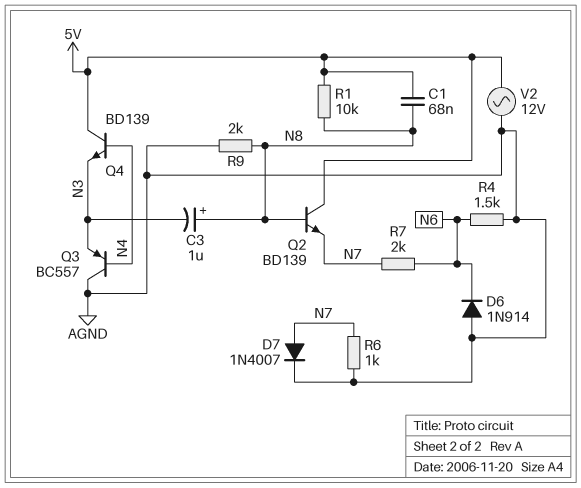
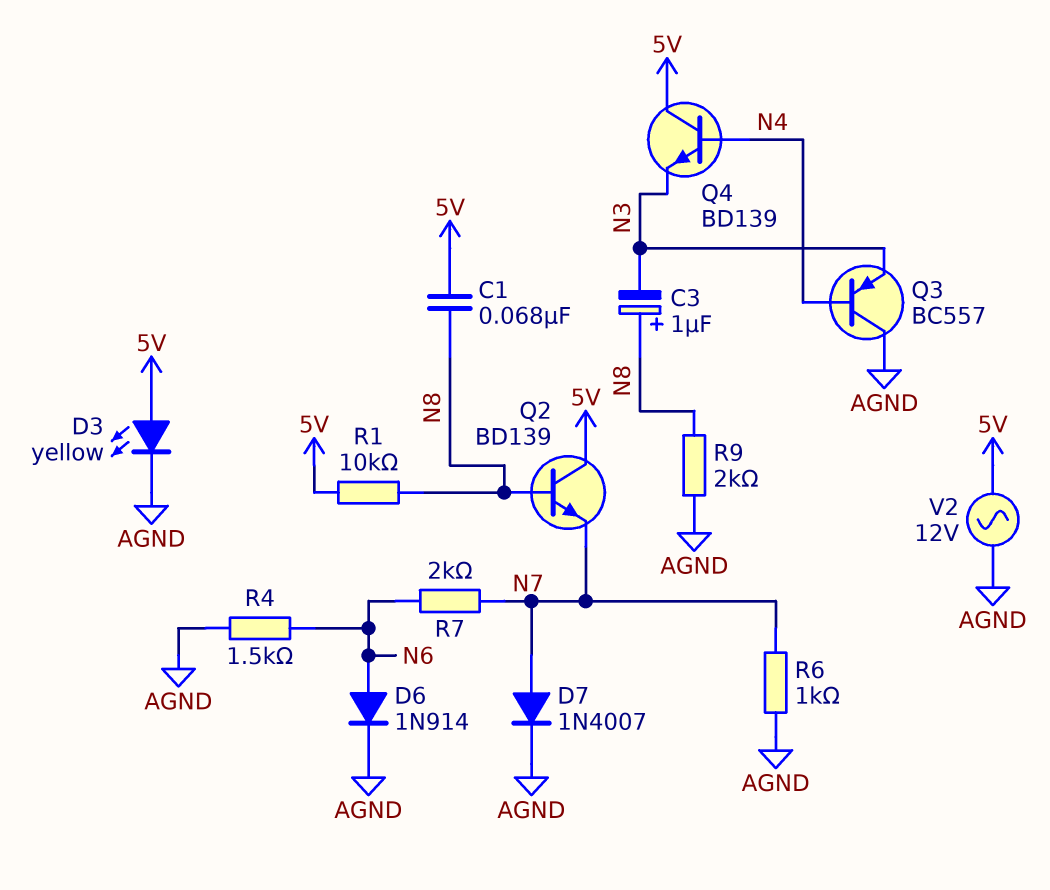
D3: none -> LED yellow (A 5V, K AGND)
D6: diode 1N914 (A AGND, K N6) -> diode 1N914 (A N6, K AGND)

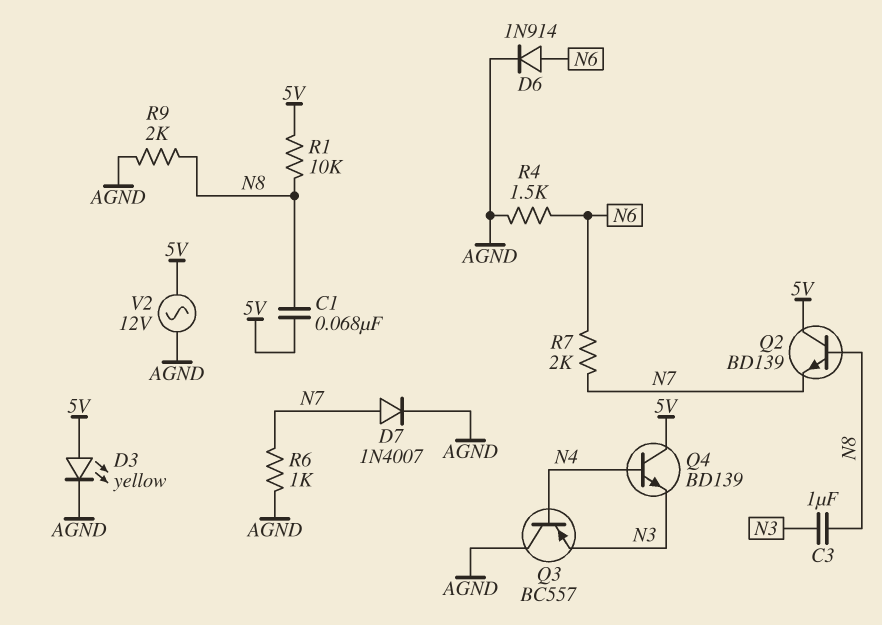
C3: 1uF (plus N8, minus N3) -> 1uF (N3, N8)

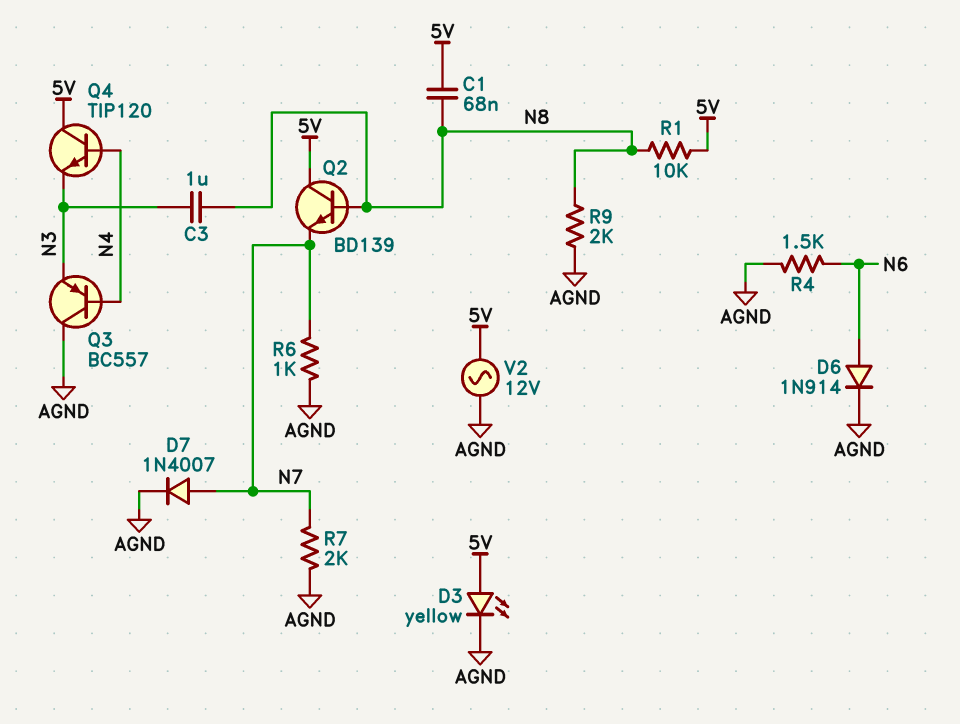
Q4: NPN BD139 (B N4, C 5V, E N3) -> NPN TIP120 (B N4, C 5V, E N3)
R7: 2k (N6, N7) -> 2k (AGND, N7)

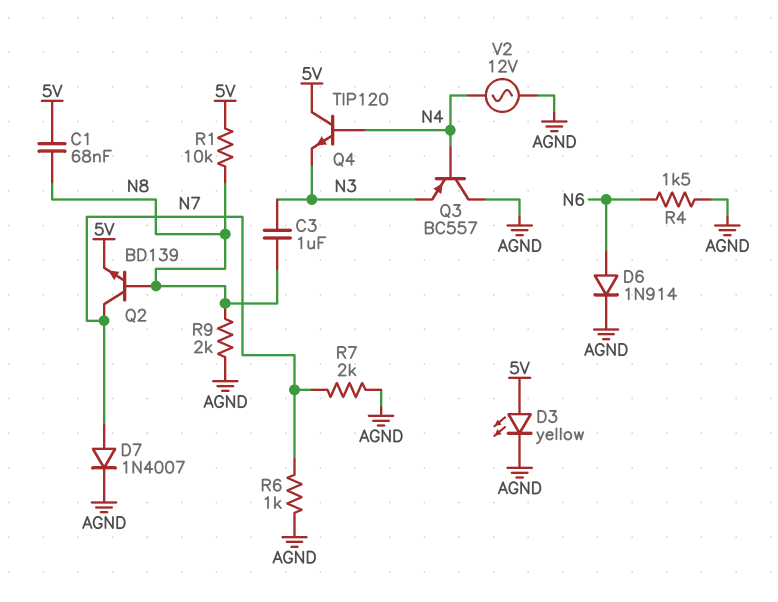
Q2: NPN BD139 (B N8, C 5V, E N7) -> NPN BD139 (B N8, C N7, E 5V)
V2: AC 12V (5V, AGND) -> AC 12V (AGND, N4)

